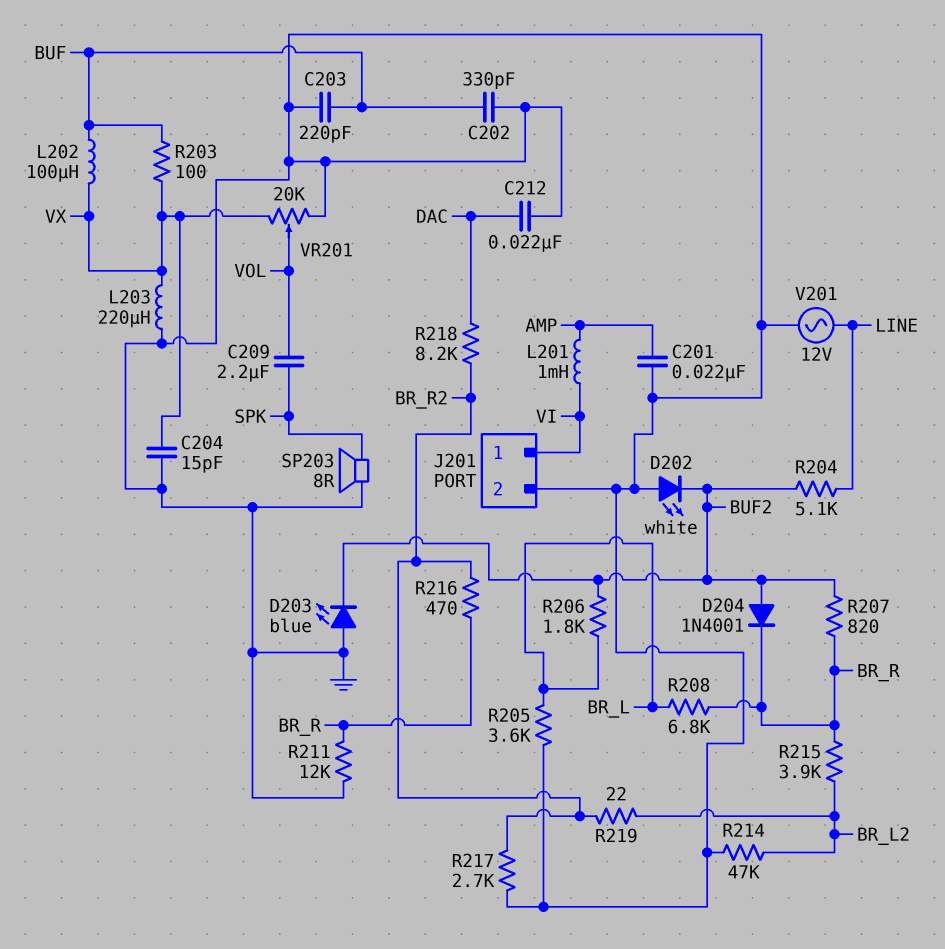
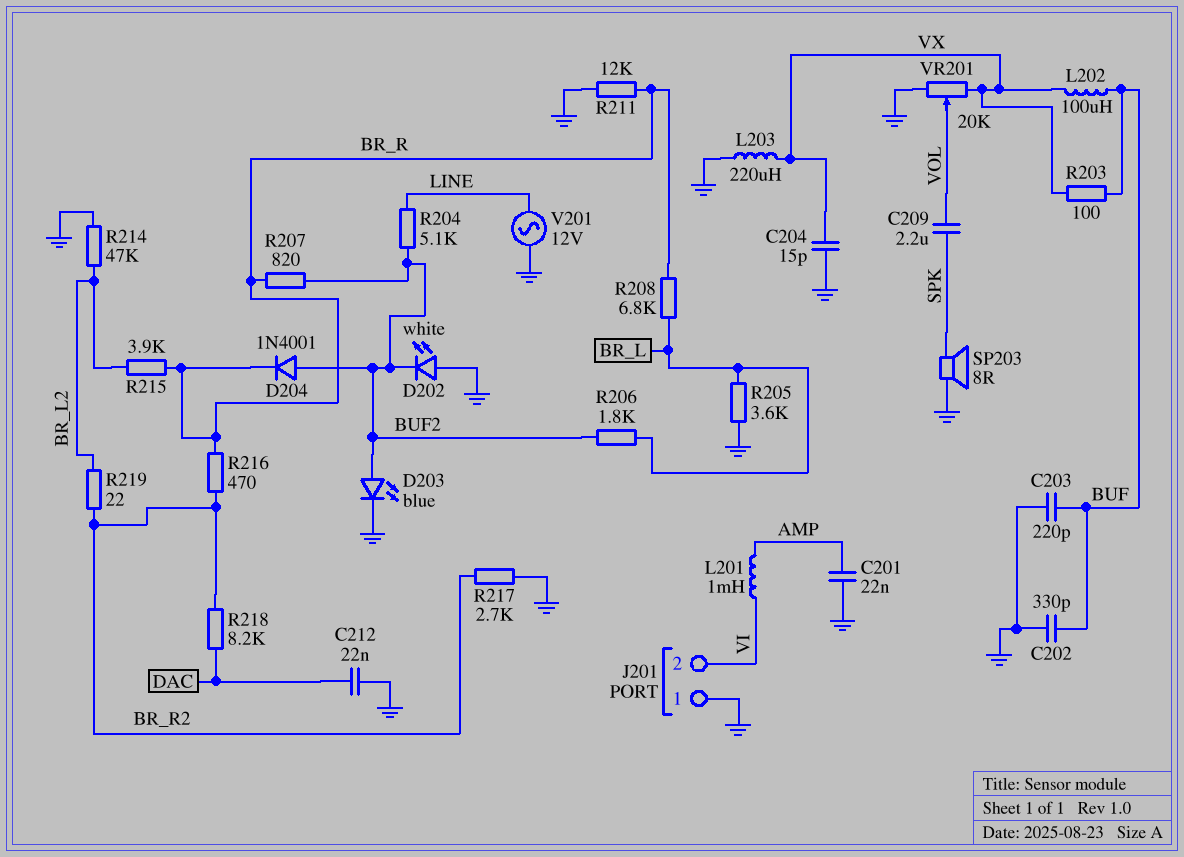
D203: LED blue (A GND, K BUF2) -> LED blue (A BUF2, K GND)
J201 pin 1: VI -> GND
J201 pin 2: GND -> VI

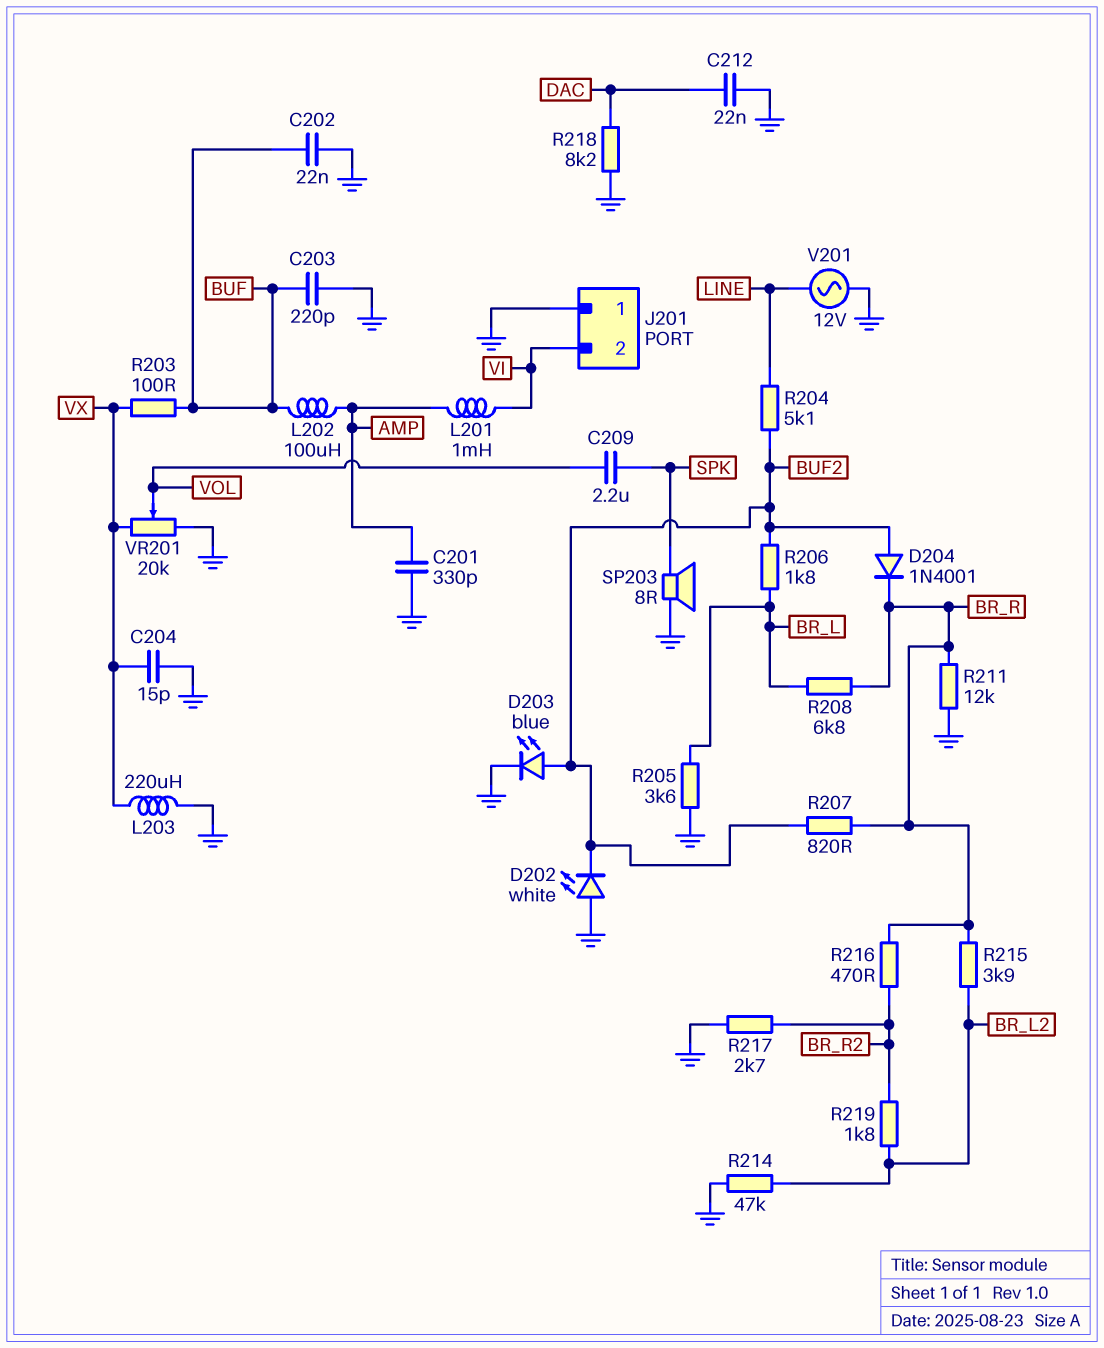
C201: 22nF (AMP, GND) -> 330pF (AMP, GND)
C202: 330pF (BUF, GND) -> 22nF (BUF, GND)
L202: 100uH (BUF, VX) -> 100uH (AMP, BUF)
R218: 8.2k (BR_R2, DAC) -> 8.2k (DAC, GND)
R219: 22 (BR_L2, BR_R2) -> 1.8k (BR_L2, BR_R2)

